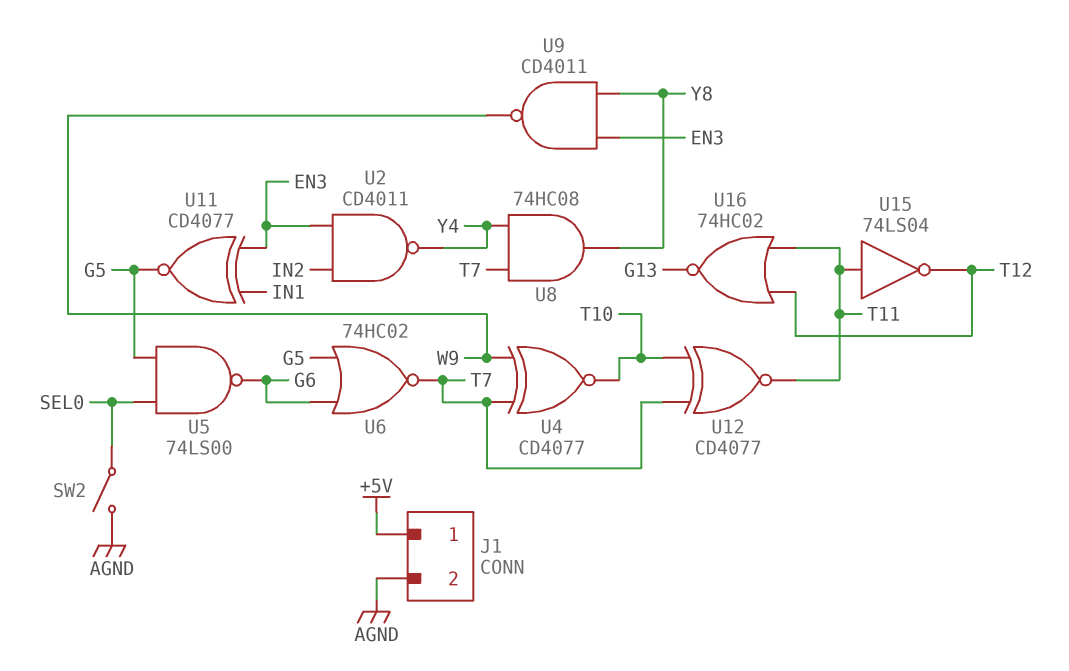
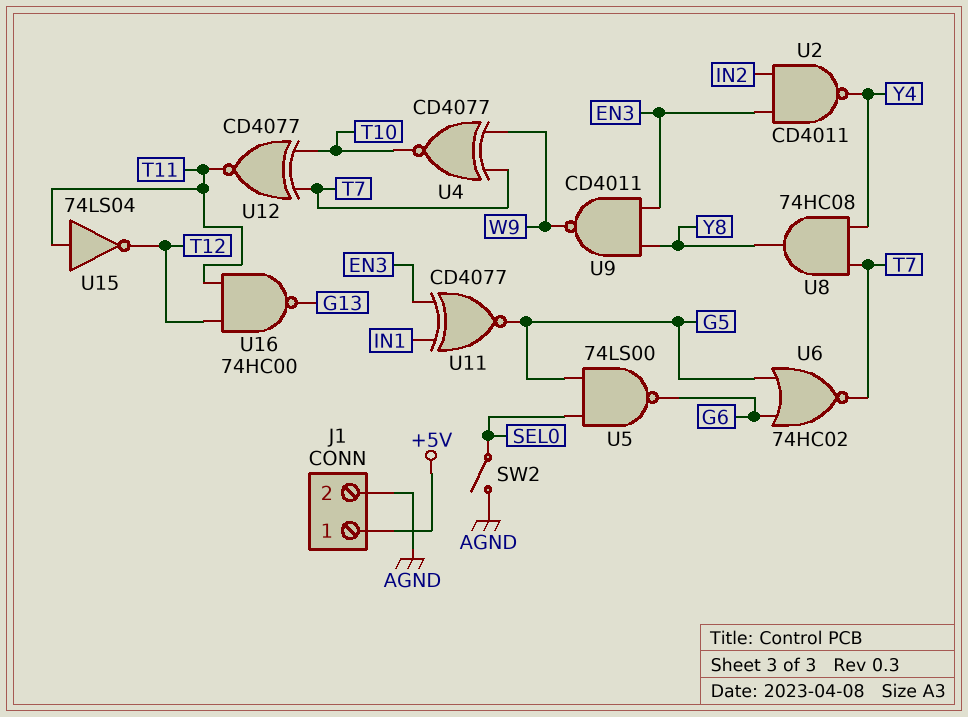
U16: NOR 74HC02 (in T11, in T12, out G13) -> NAND 74HC00 (in T11, in T12, out G13)

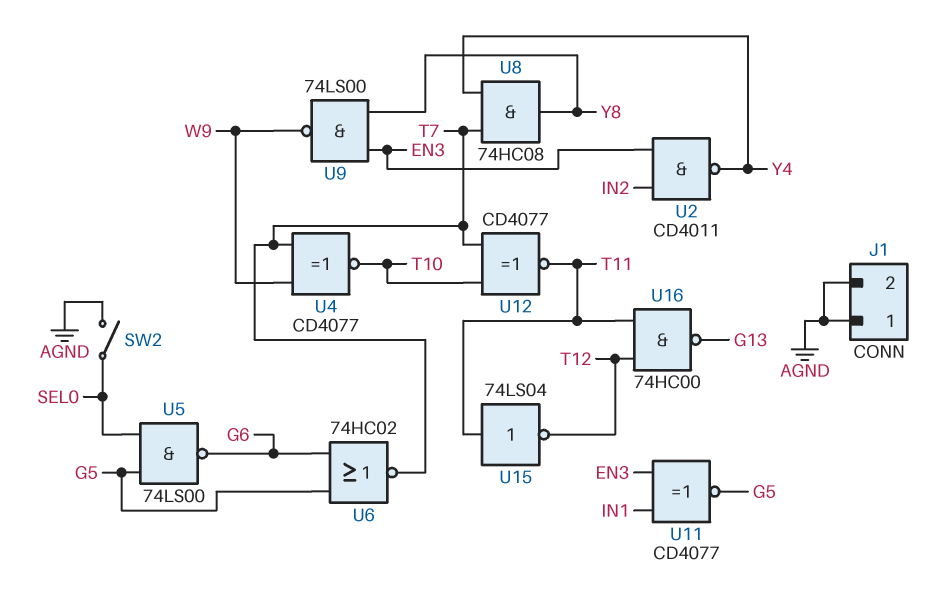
J1 pin 1: +5V -> AGND
U9: NAND CD4011 (in EN3, in Y8, out W9) -> NAND 74LS00 (in EN3, in Y8, out W9)

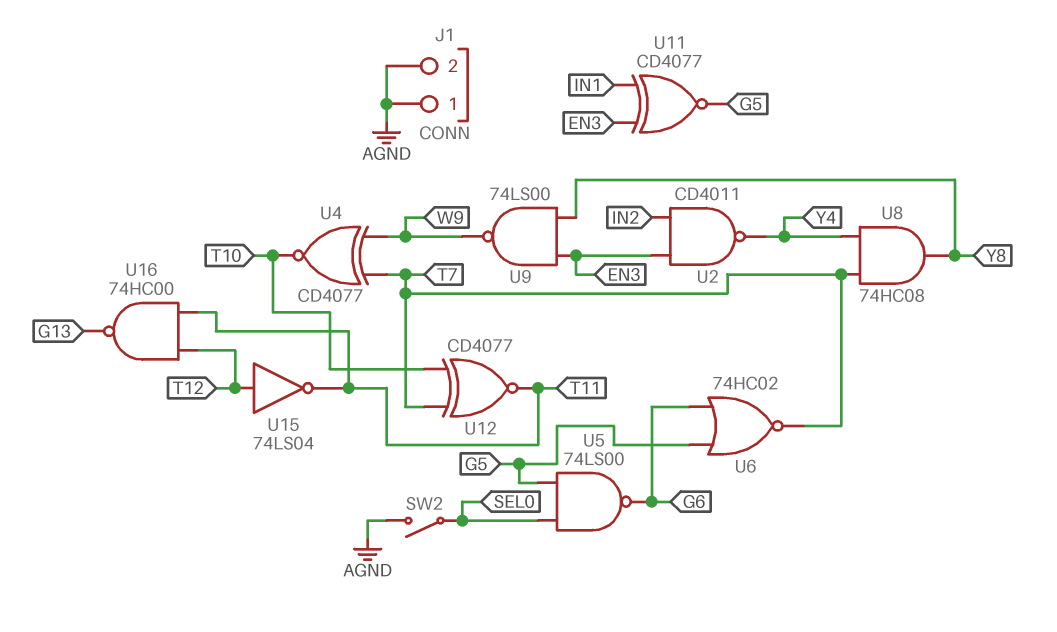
U15: NOT 74LS04 (in T11, out T12) -> NOT 74LS04 (in T12, out T11)

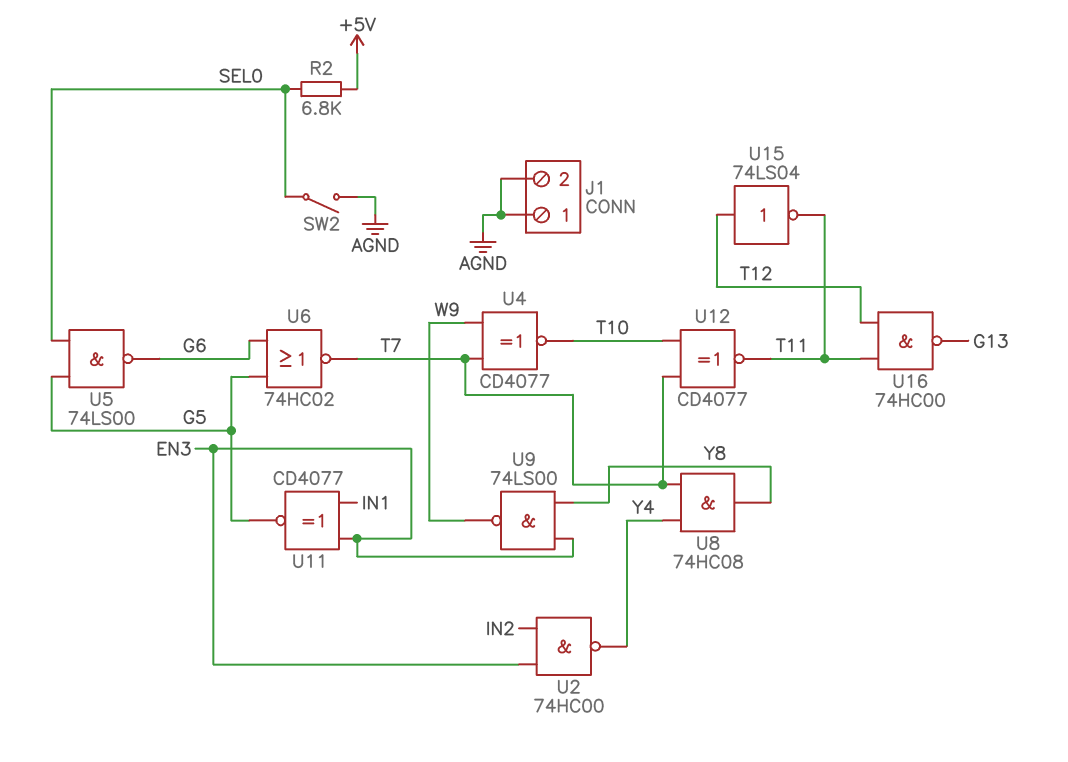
R2: none -> 6.8k (+5V, SEL0)
U2: NAND CD4011 (in EN3, in IN2, out Y4) -> NAND 74HC00 (in EN3, in IN2, out Y4)

